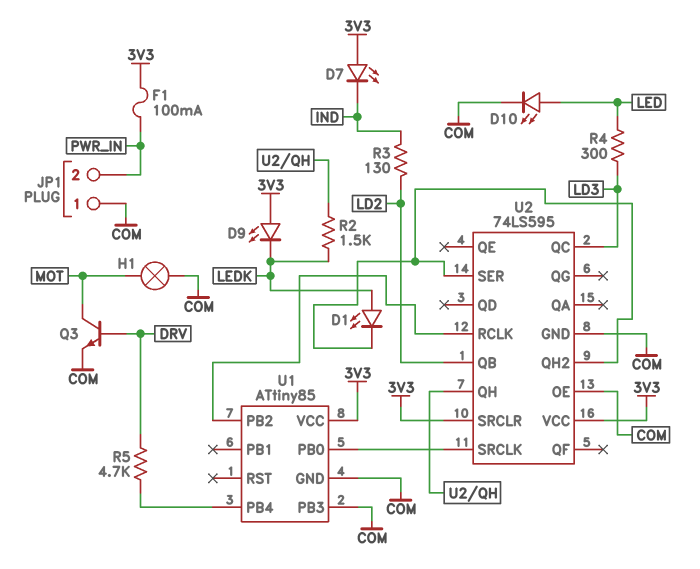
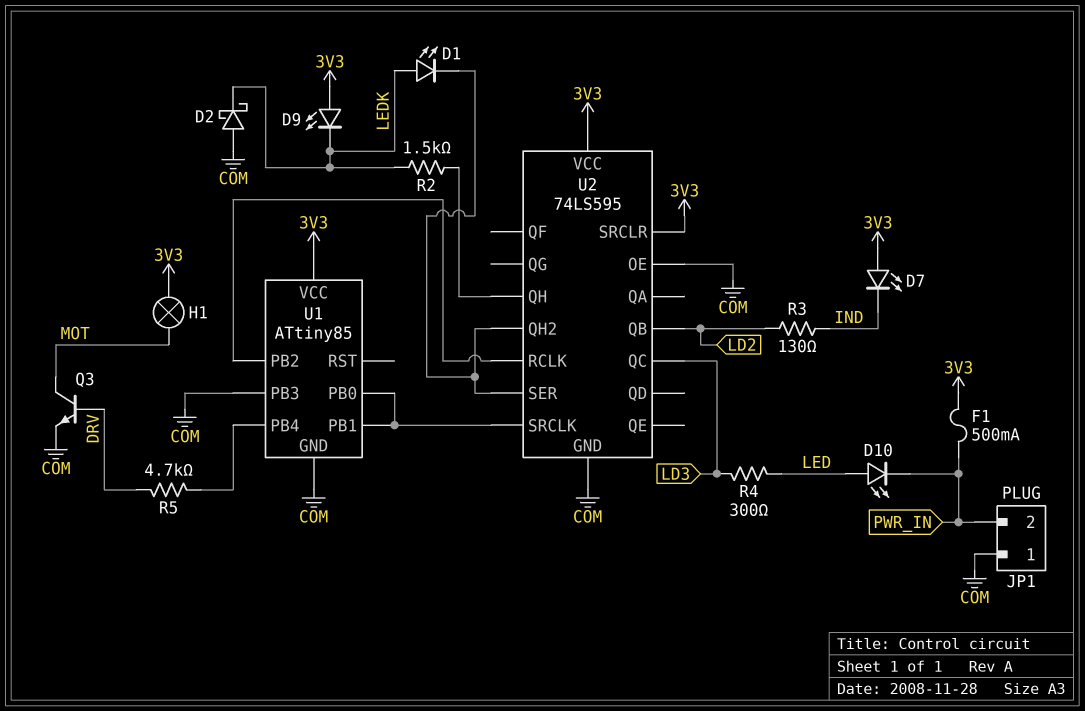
D2: none -> schottky (A COM, K LEDK)
D10: LED (A LED, K COM) -> LED (A LED, K PWR_IN)
F1: 100mA (3V3, PWR_IN) -> 500mA (3V3, PWR_IN)
H1: lamp (COM, MOT) -> lamp (3V3, MOT)
U1 pin PB1: none -> U1/PB0

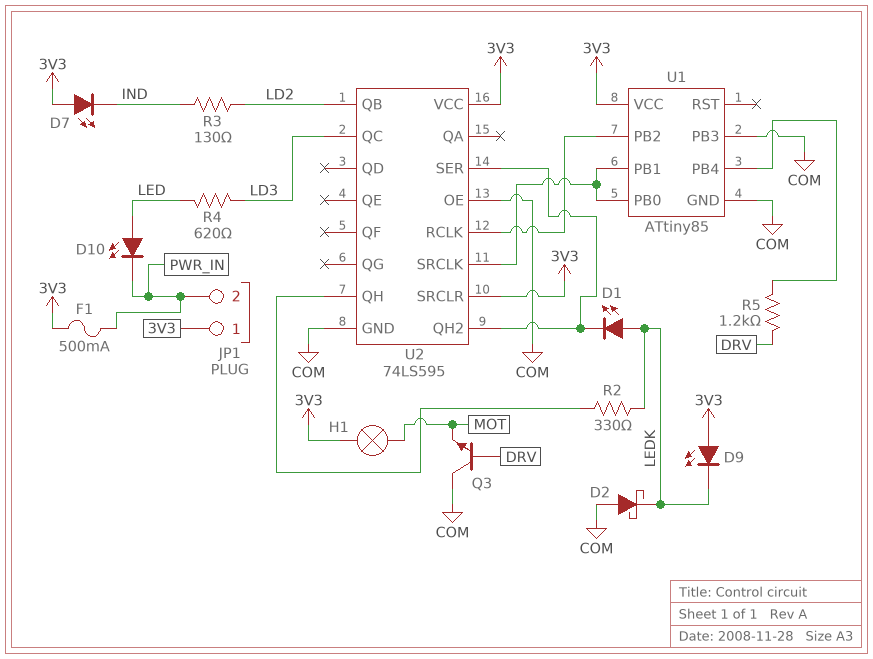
JP1 pin 1: COM -> 3V3
Q3: NPN (B DRV, C MOT, E COM) -> NPN (B DRV, C COM, E MOT)
R2: 1.5k (LEDK, U2/QH) -> 330 (LEDK, U2/QH)
R4: 300 (LD3, LED) -> 620 (LD3, LED)
R5: 4.7k (DRV, U1/PB4) -> 1.2k (DRV, U1/PB4)

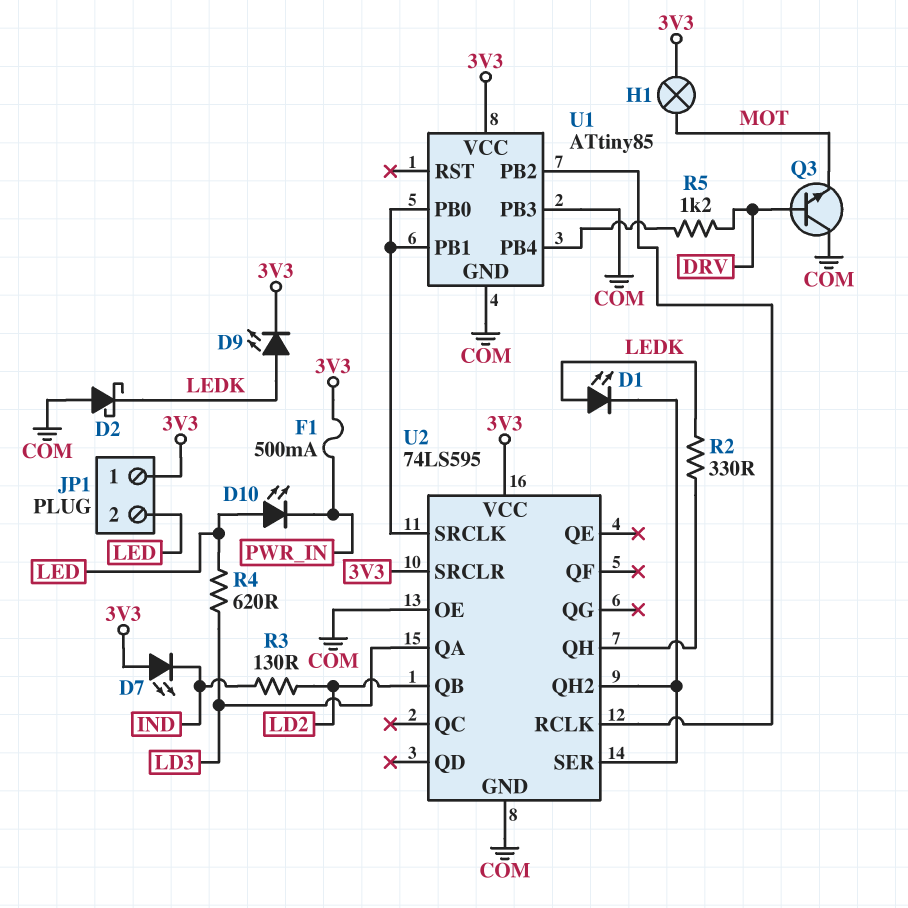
D9: LED (A 3V3, K LEDK) -> LED (A LEDK, K 3V3)
JP1 pin 2: PWR_IN -> LED
U2 pin QA: none -> LD3
U2 pin QC: LD3 -> none

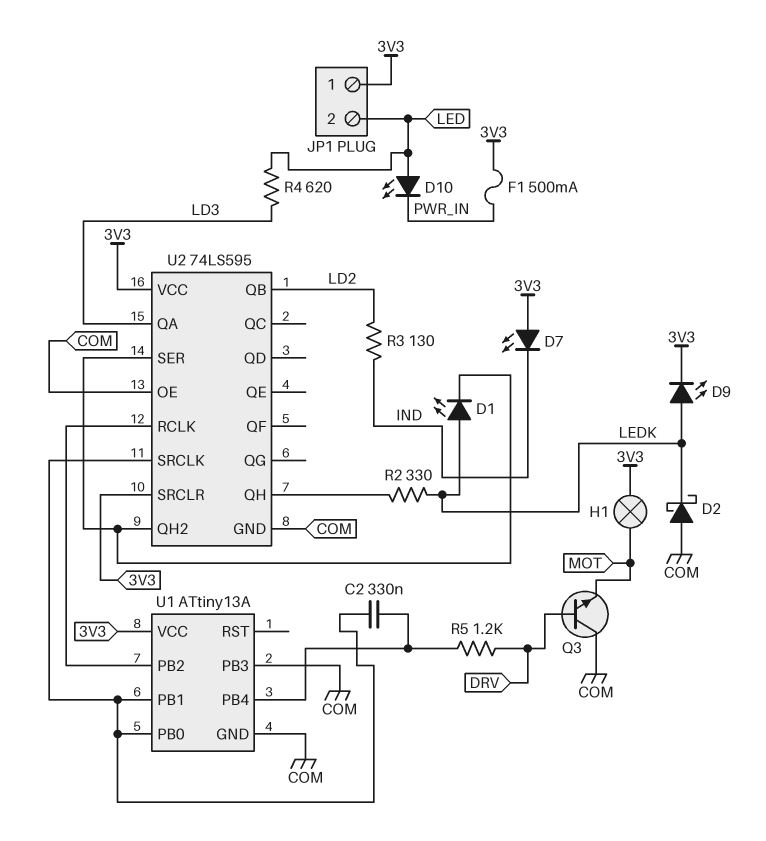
C2: none -> 330nF (U1/PB0, U1/PB4)
U1: ATtiny85 -> ATtiny13A

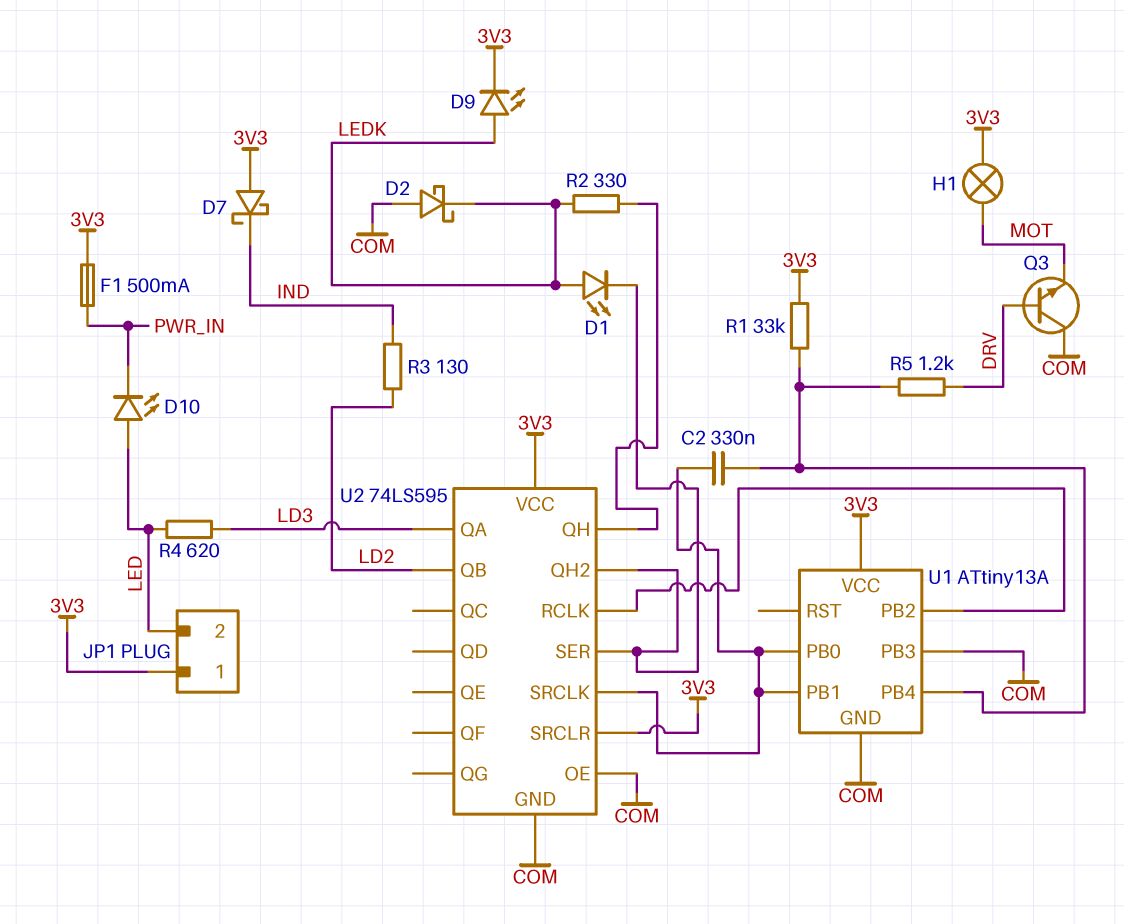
D7: LED (A 3V3, K IND) -> schottky (A 3V3, K IND)
R1: none -> 33k (3V3, U1/PB4)

